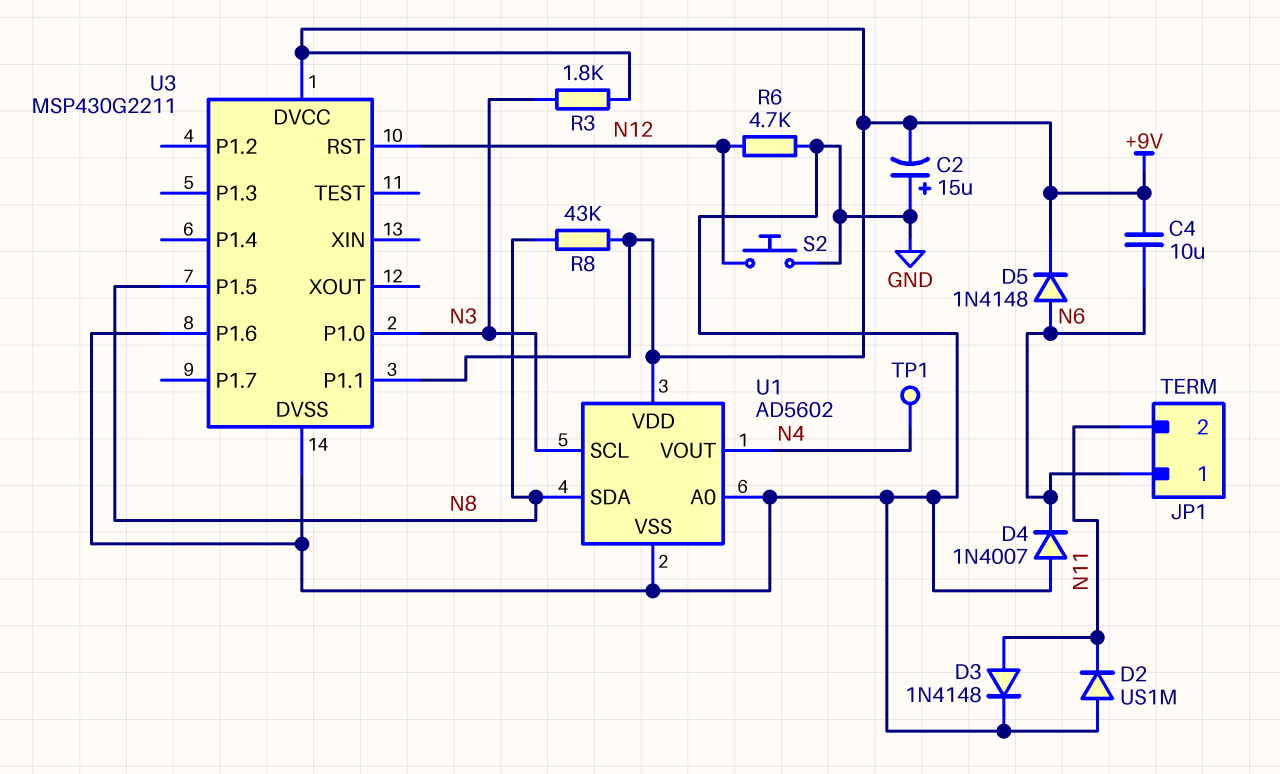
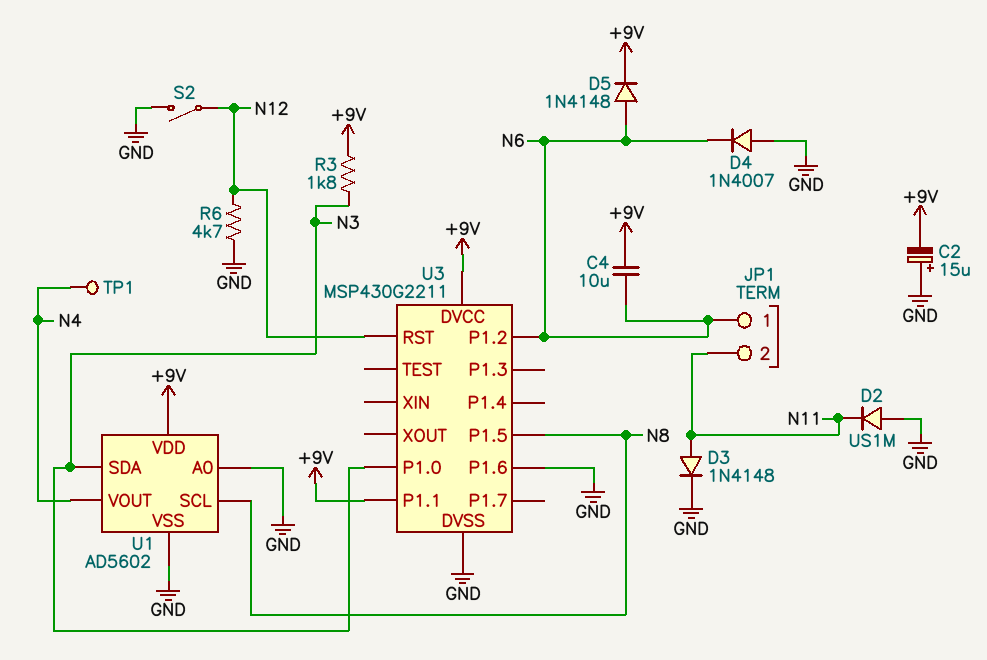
R8: 43k (+9V, N8) -> none
S2: button (GND, N12) -> switch (GND, N12)
U1 pin SCL: N3 -> N8
U1 pin SDA: N8 -> N3
U3 pin P1.2: none -> N6

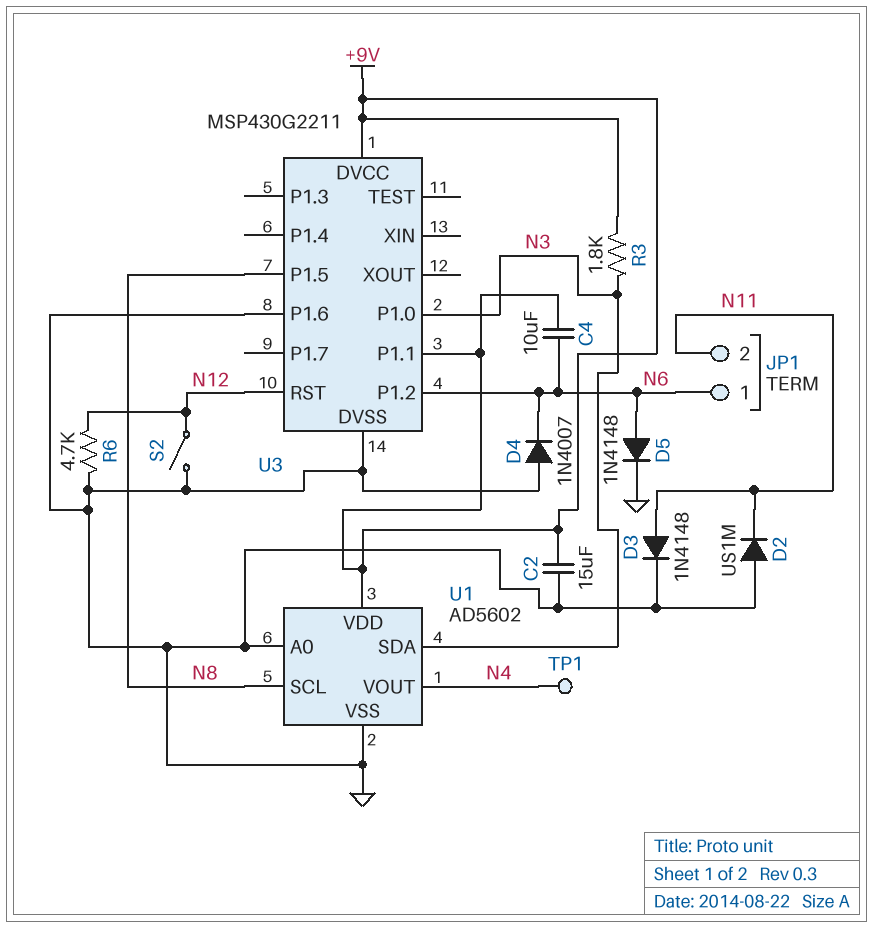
C2: 15uF (plus GND, minus +9V) -> 15uF (+9V, GND)
D5: diode 1N4148 (A N6, K +9V) -> diode 1N4148 (A N6, K GND)

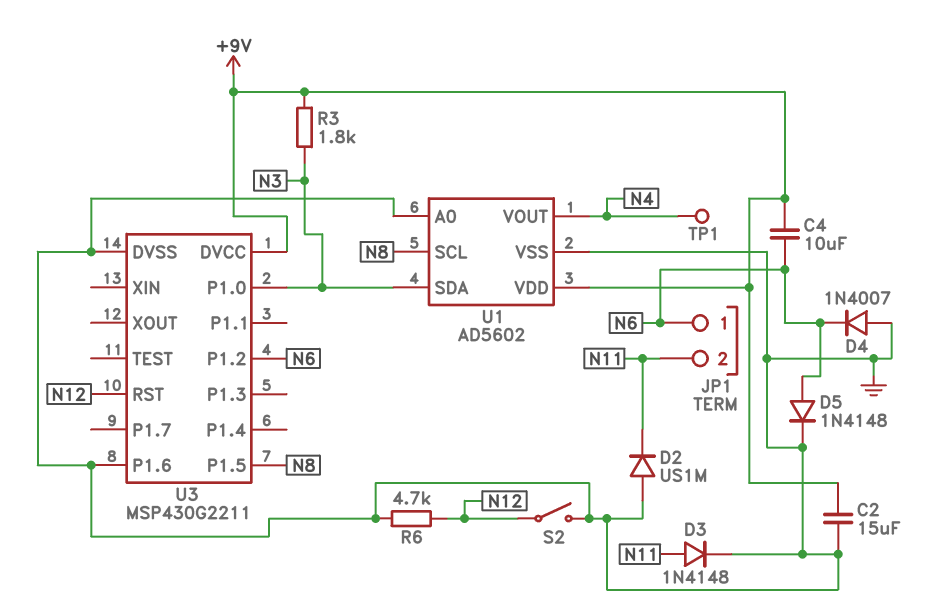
U3 pin P1.1: +9V -> none

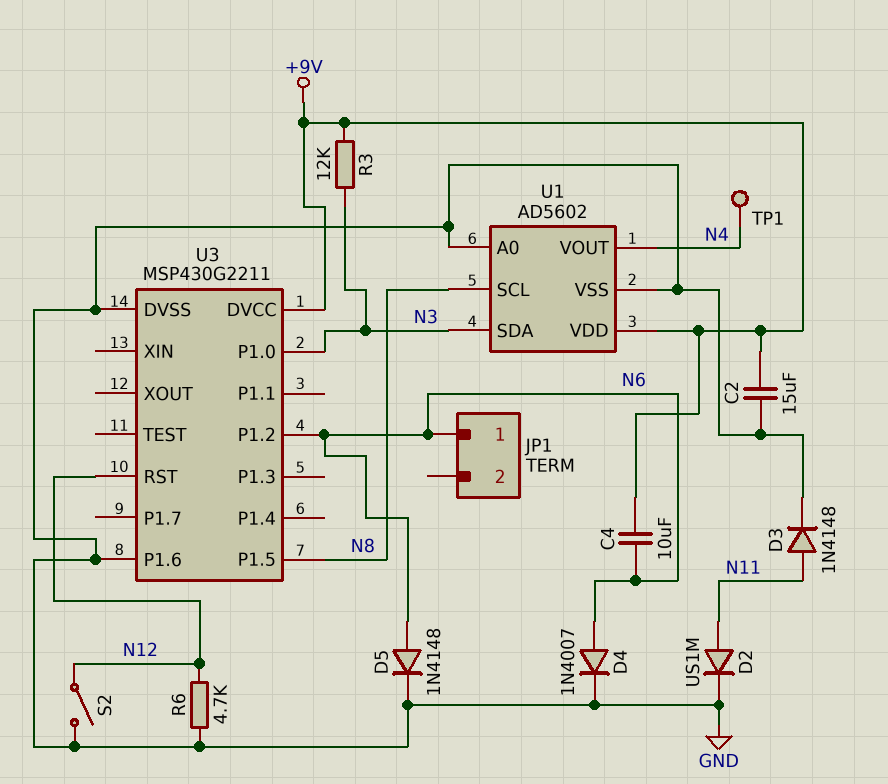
D2: diode US1M (A GND, K N11) -> diode US1M (A N11, K GND)
D4: diode 1N4007 (A GND, K N6) -> diode 1N4007 (A N6, K GND)
JP1 pin 2: N11 -> none
R3: 1.8k (+9V, N3) -> 12k (+9V, N3)

